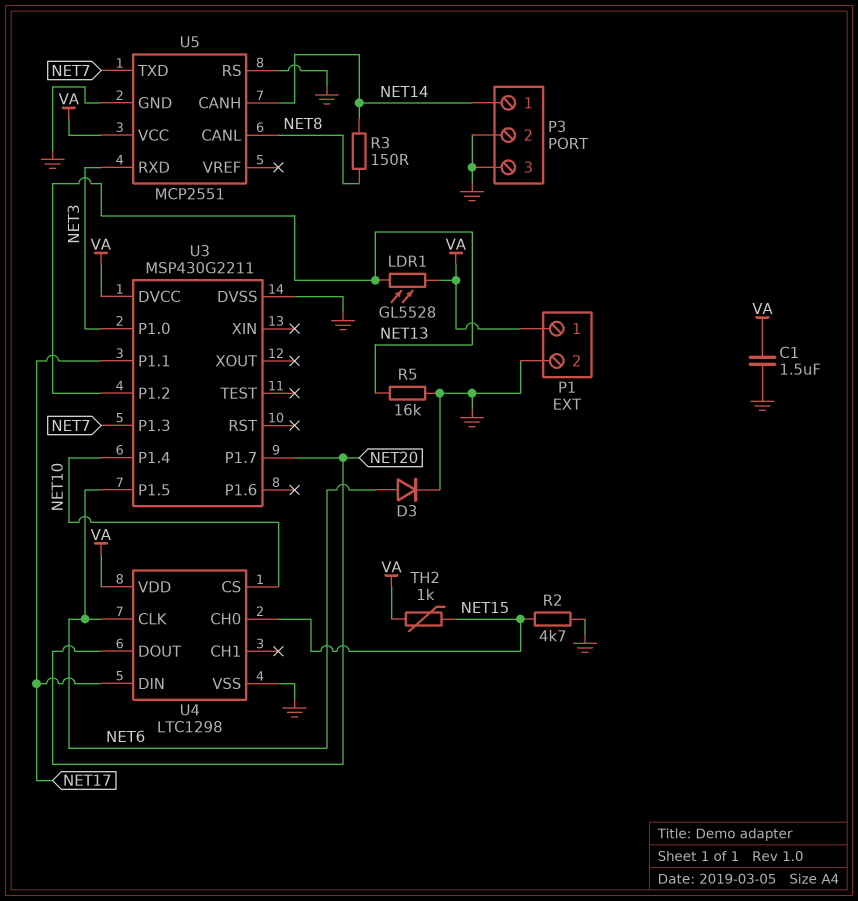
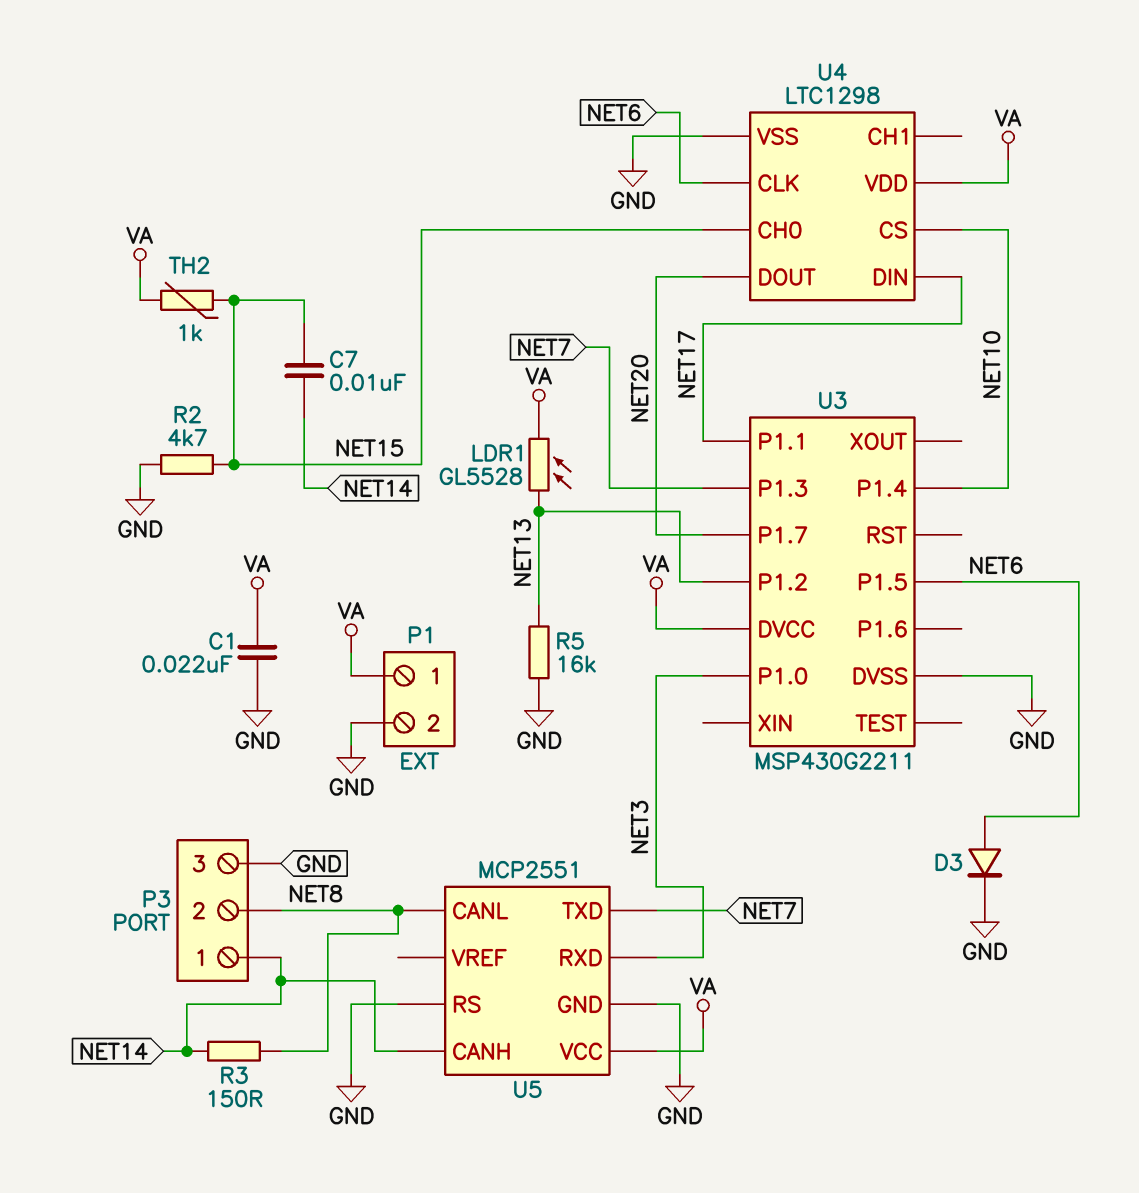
C1: 1.5uF (GND, VA) -> 22nF (GND, VA)
C7: none -> 10nF (NET14, NET15)
P3 pin 2: GND -> NET8

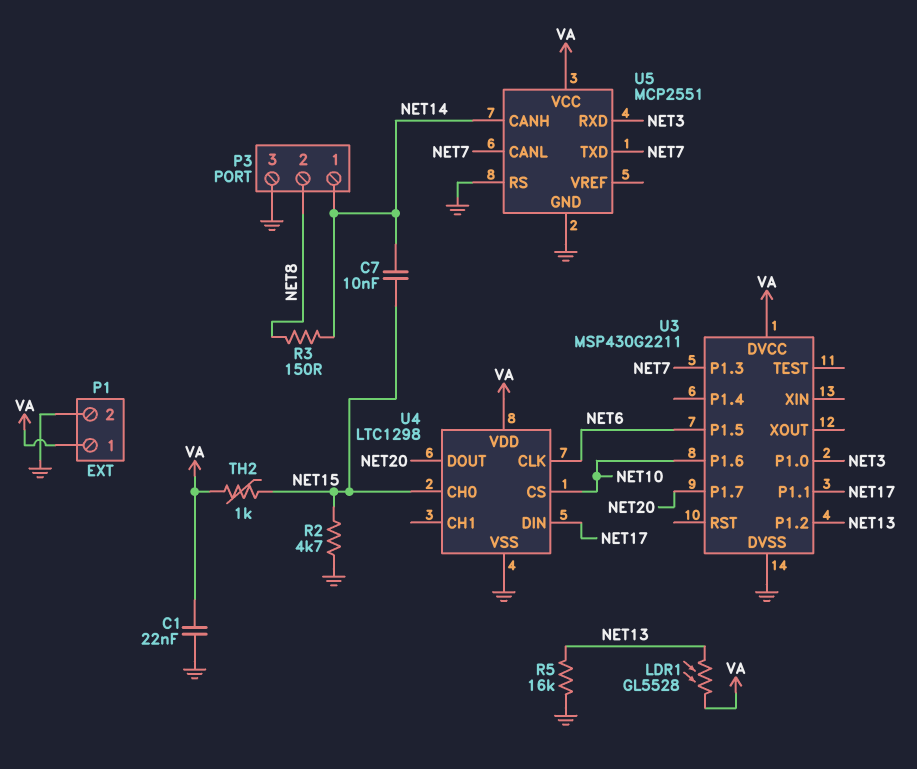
D3: diode (A NET6, K GND) -> none
U3 pin P1.4: NET10 -> none
U3 pin P1.6: none -> NET10
U5 pin CANL: NET8 -> NET7

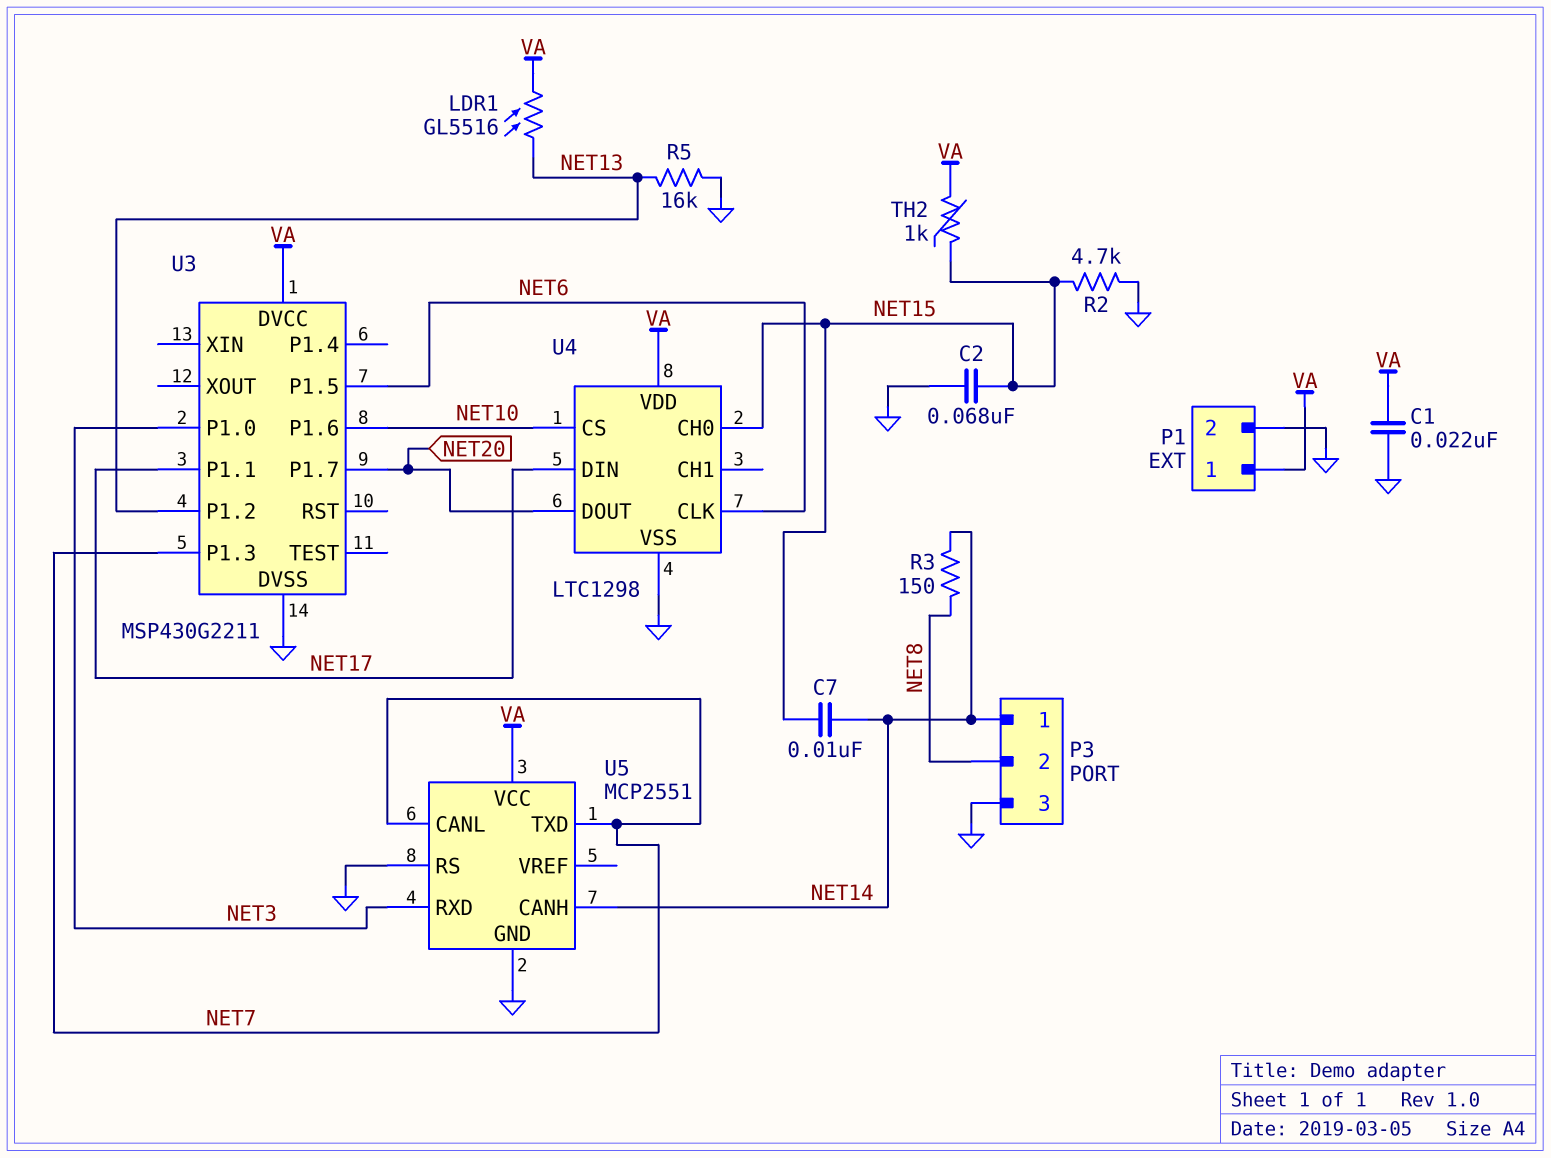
C2: none -> 68nF (GND, NET15)
LDR1: GL5528 (NET13, VA) -> GL5516 (NET13, VA)

